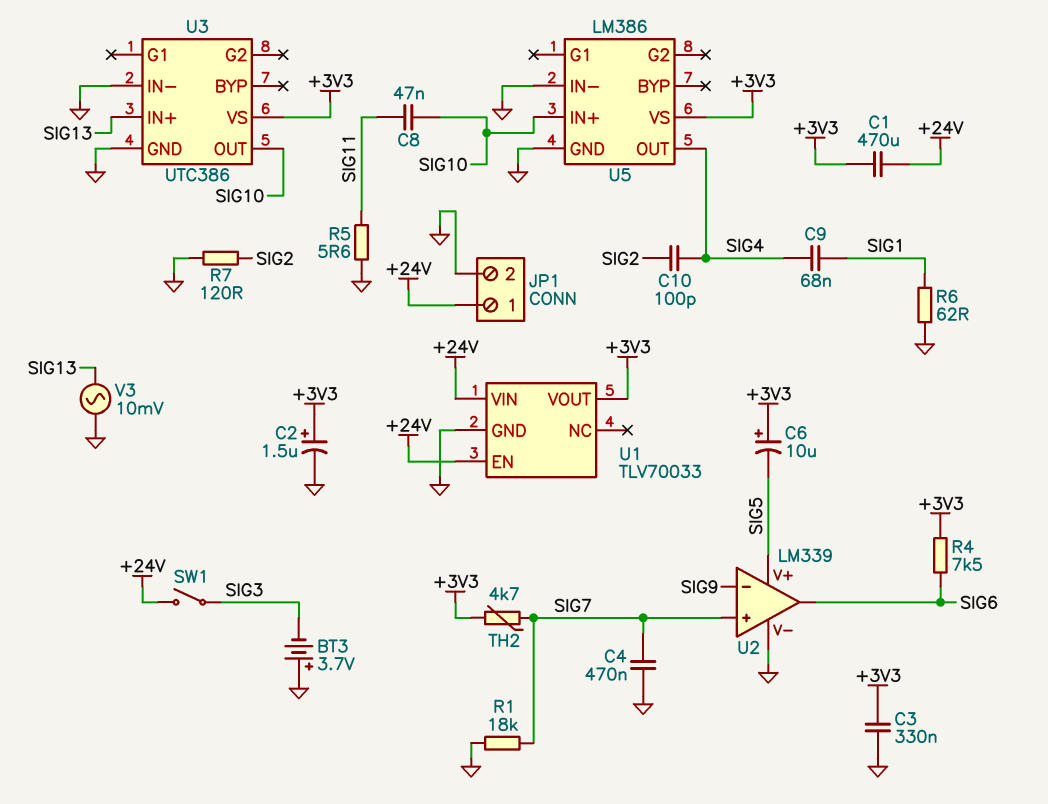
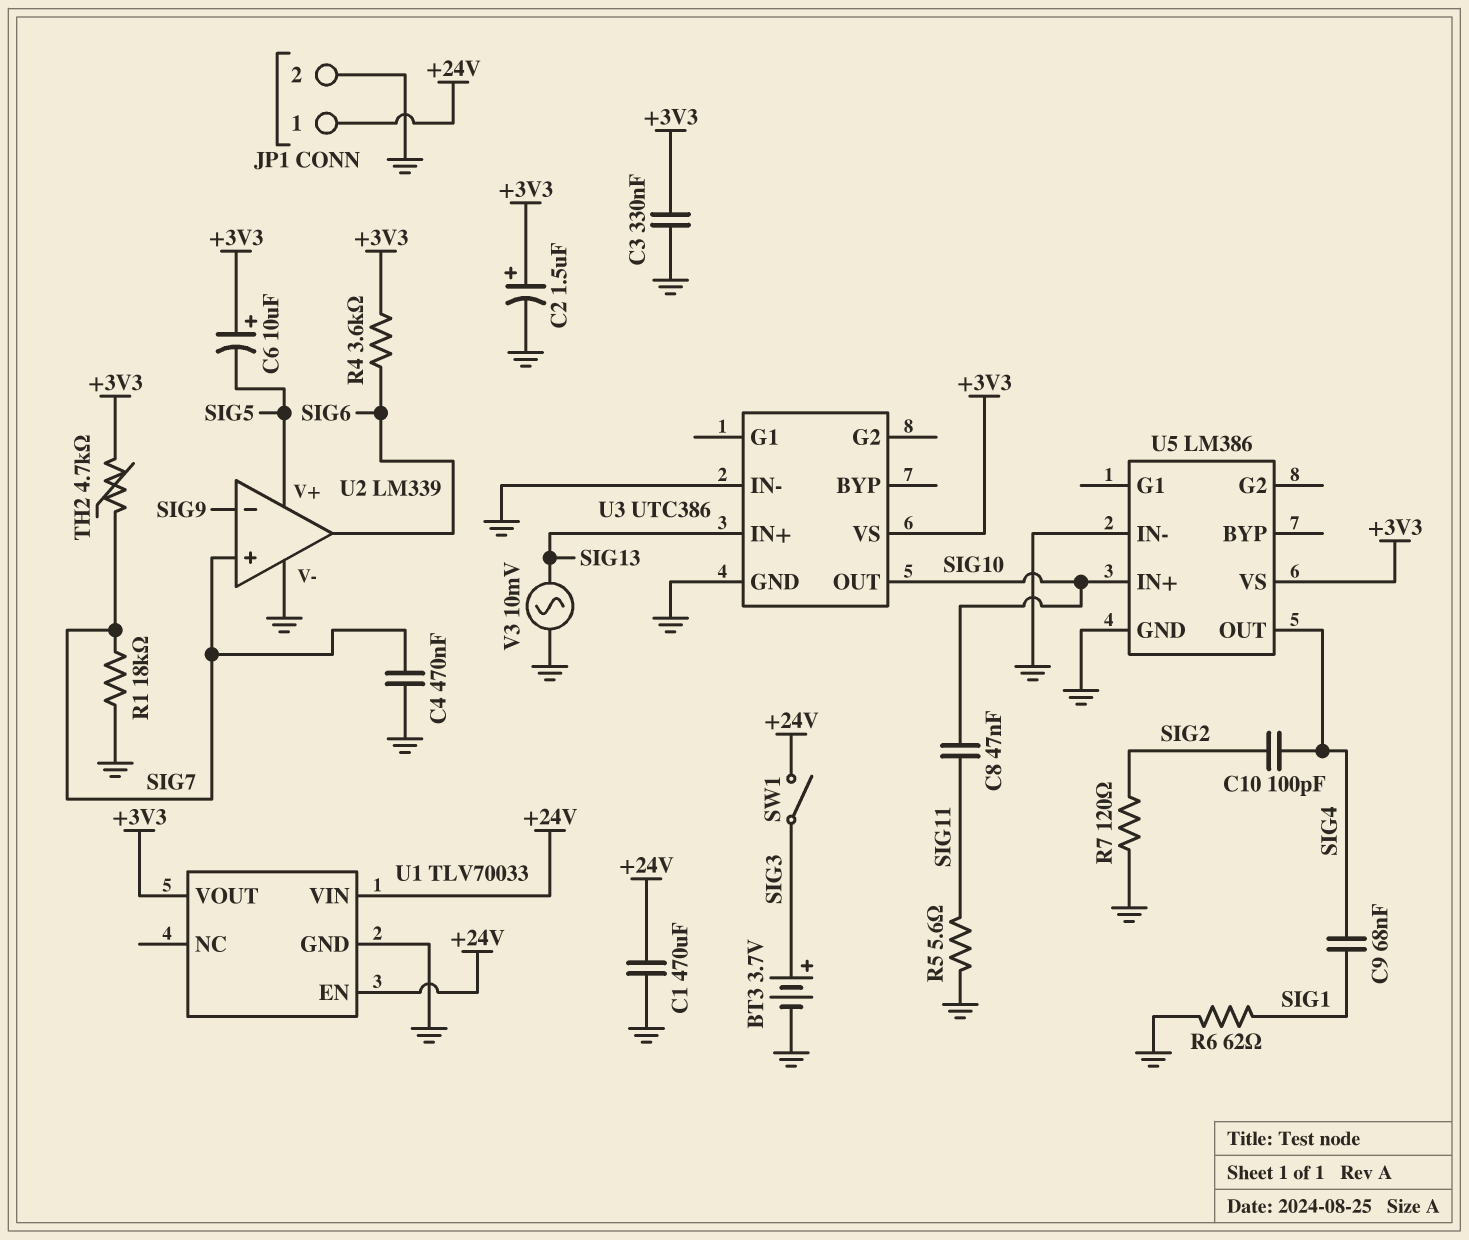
BT3: 3.7V (plus GND, minus SIG3) -> 3.7V (plus SIG3, minus GND)
C1: 470uF (+3V3, +24V) -> 470uF (+24V, GND)
R4: 7.5k (+3V3, SIG6) -> 3.6k (+3V3, SIG6)

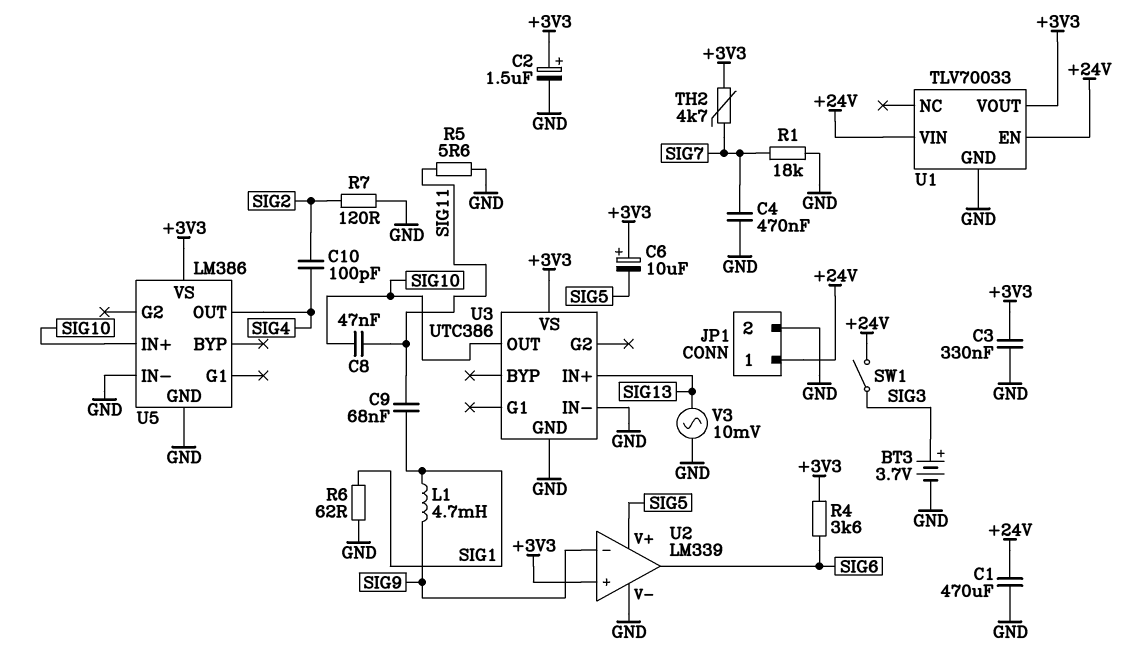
C9: 68nF (SIG1, SIG4) -> 68nF (SIG1, SIG11)
L1: none -> 4.7mH (SIG1, SIG9)
U2 pin in+: SIG7 -> +3V3

